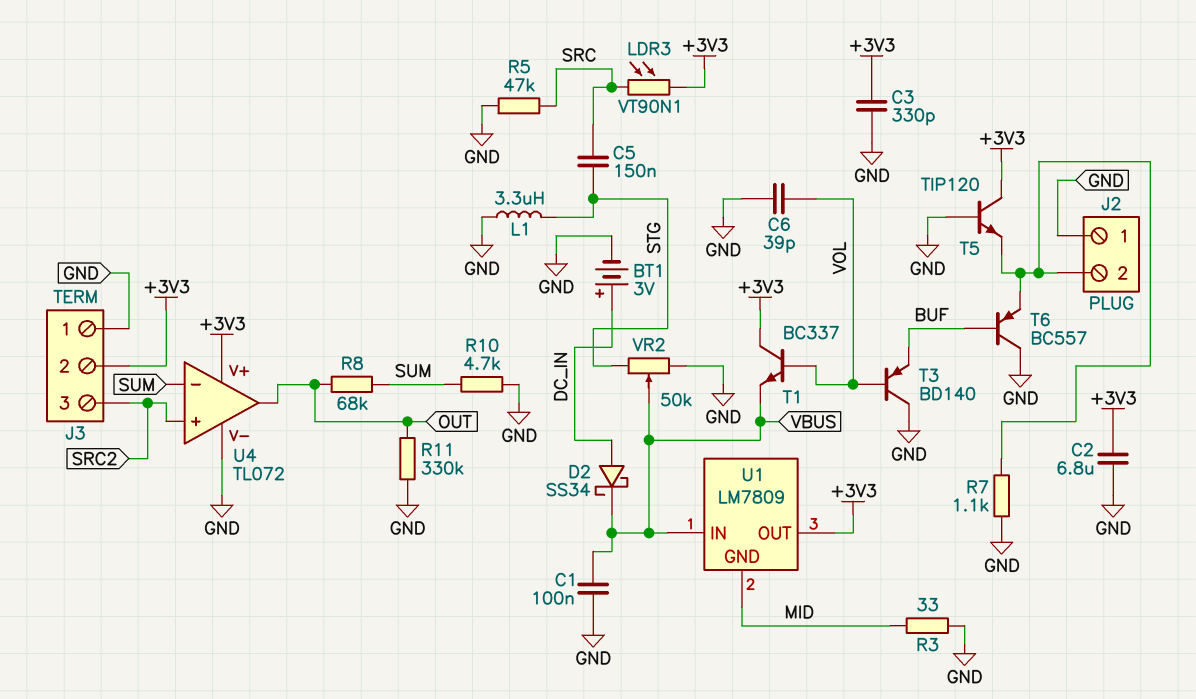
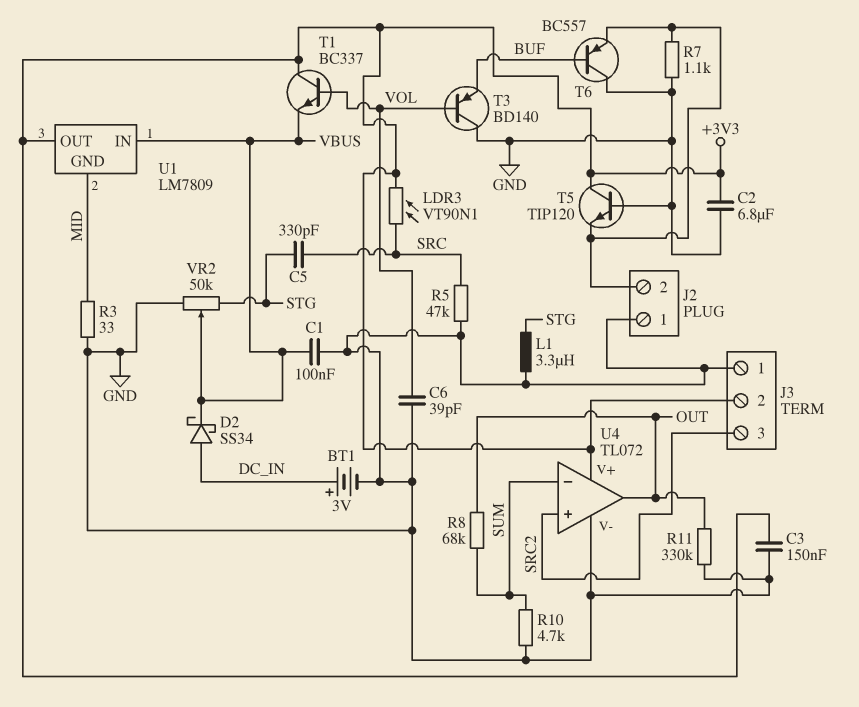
C3: 330pF (+3V3, GND) -> 150nF (+3V3, GND)
C5: 150nF (SRC, STG) -> 330pF (SRC, STG)

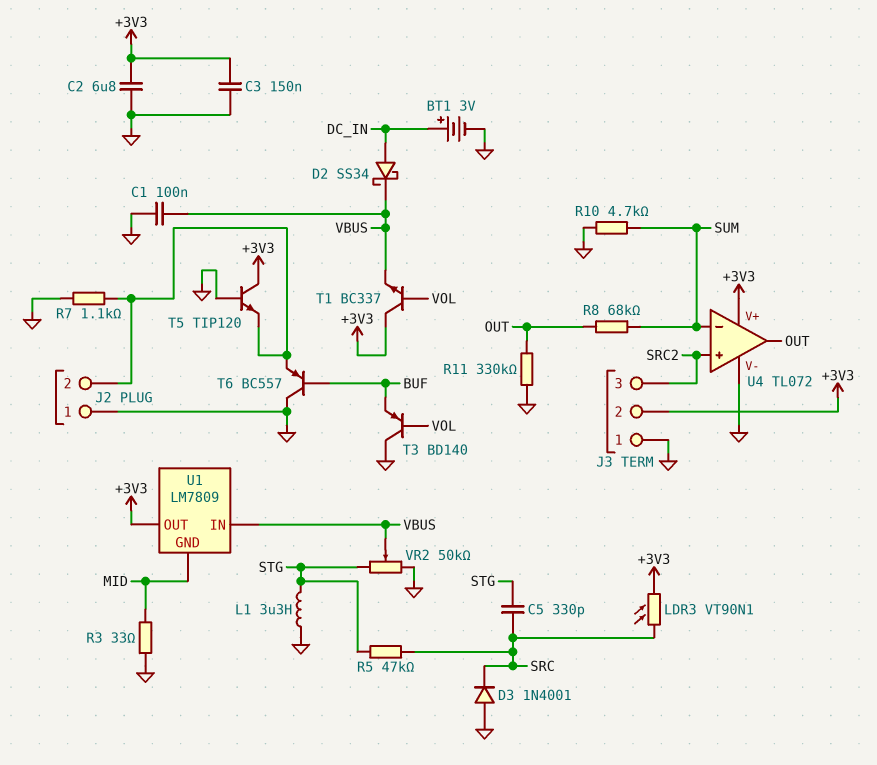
C6: 39pF (GND, VOL) -> none
D3: none -> diode 1N4001 (A GND, K SRC)
R5: 47k (GND, SRC) -> 47k (SRC, STG)

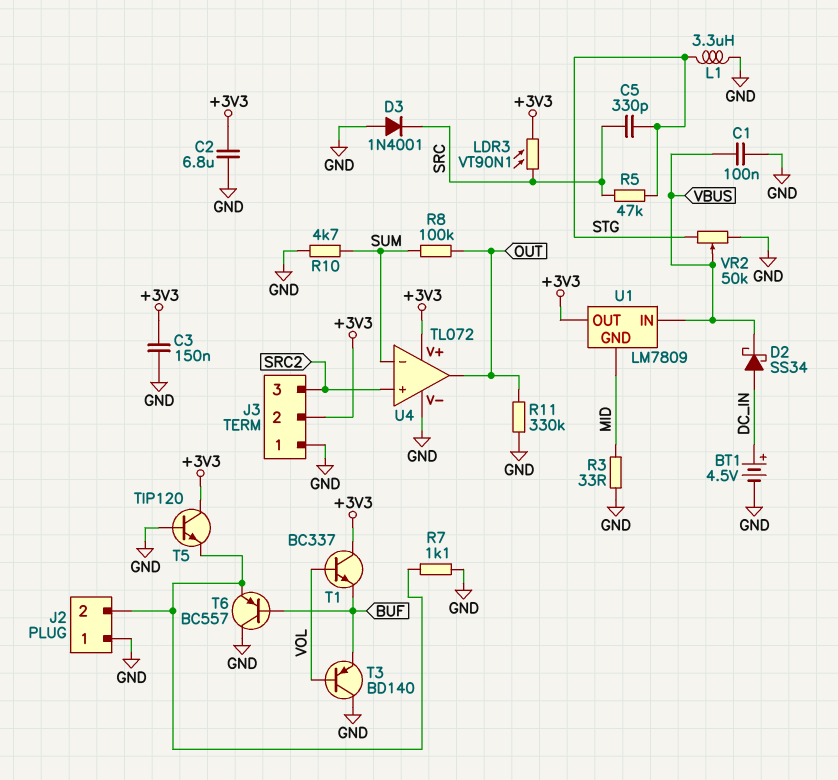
BT1: 3V (plus DC_IN, minus GND) -> 4.5V (plus DC_IN, minus GND)
R8: 68k (OUT, SUM) -> 100k (OUT, SUM)
T1: NPN BC337 (B VOL, C +3V3, E VBUS) -> NPN BC337 (B VOL, C +3V3, E BUF)

